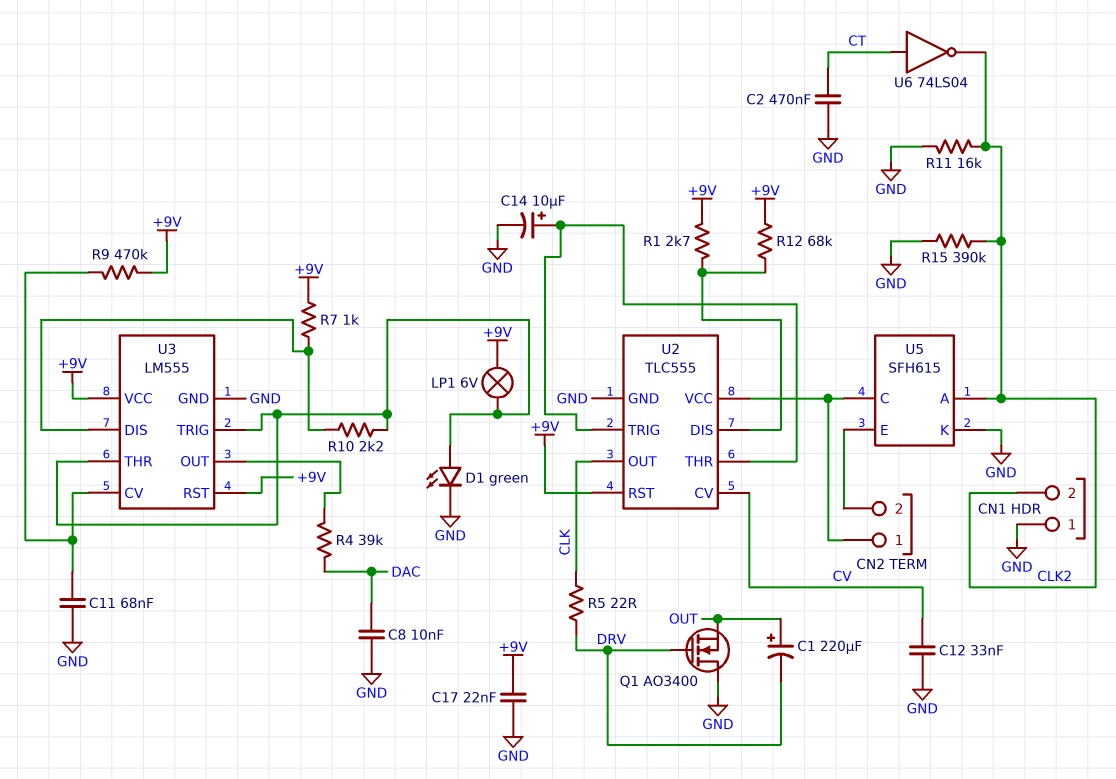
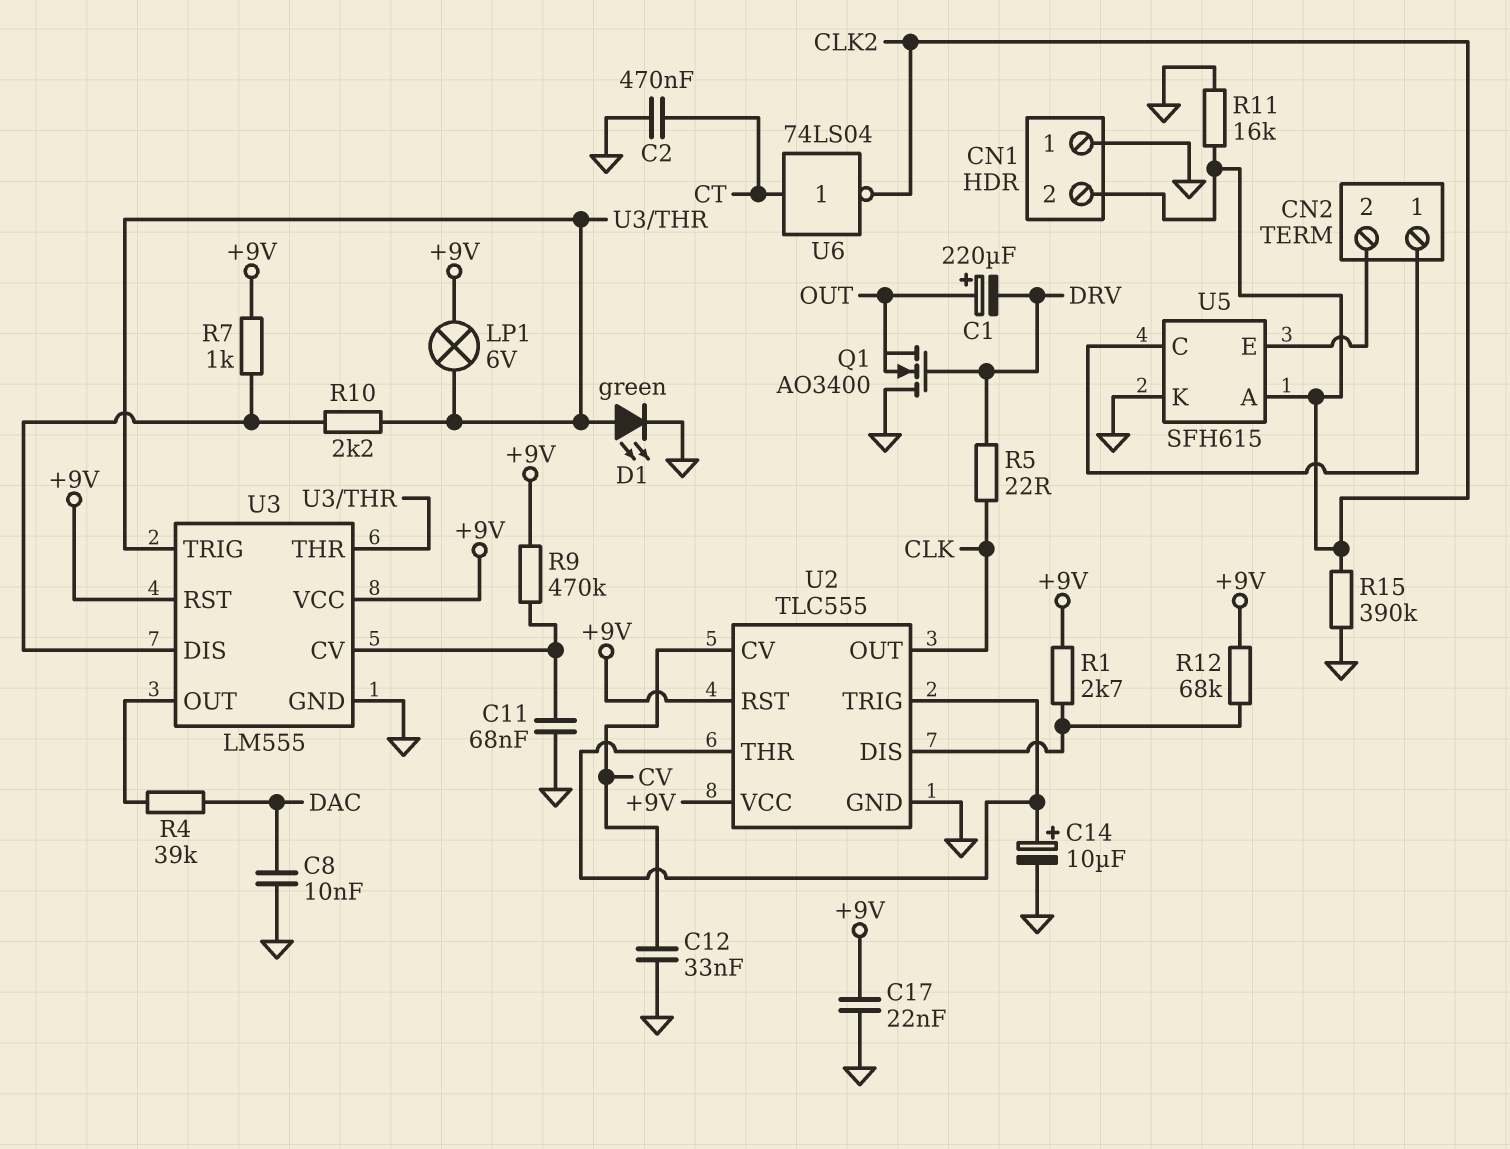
U2 pin VCC: CN2/1 -> +9V

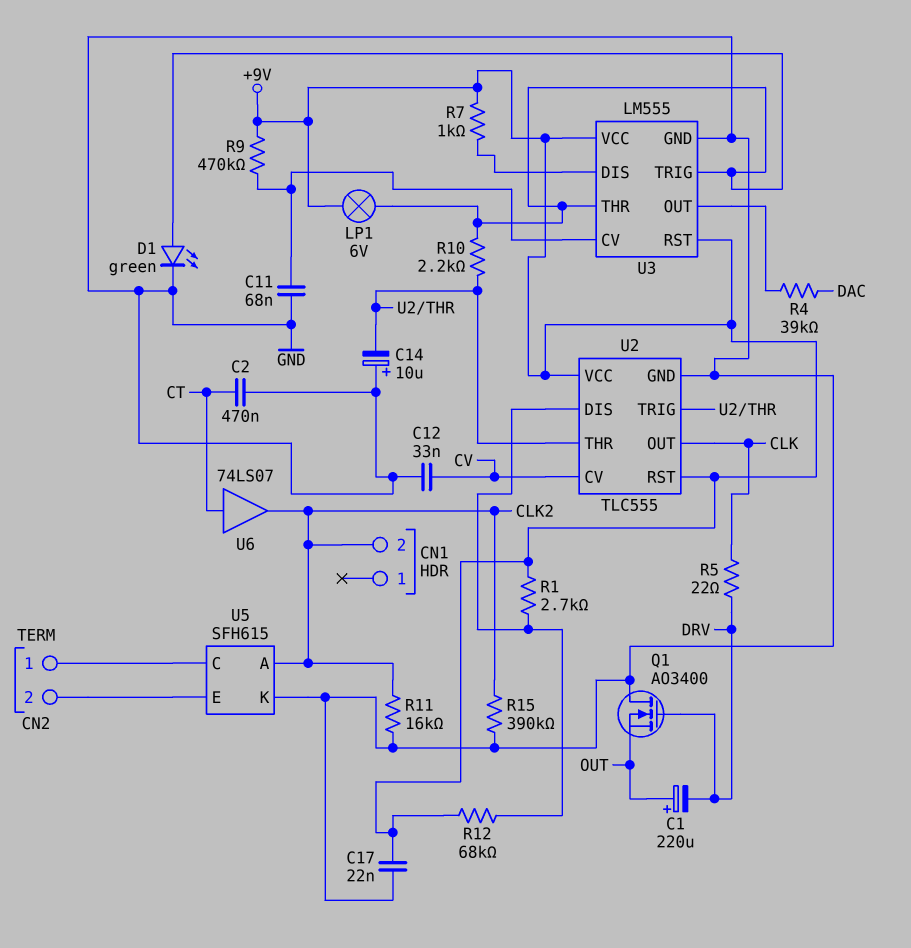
C8: 10nF (DAC, GND) -> none
C14: 10uF (plus U2/THR, minus GND) -> 10uF (plus GND, minus U2/THR)
CN1 pin 1: GND -> none
R10: 2.2k (U3/DIS, U3/THR) -> 2.2k (U2/THR, U3/THR)
U6: NOT 74LS04 (in CT, out CLK2) -> buffer 74LS07 (in CT, out CLK2)

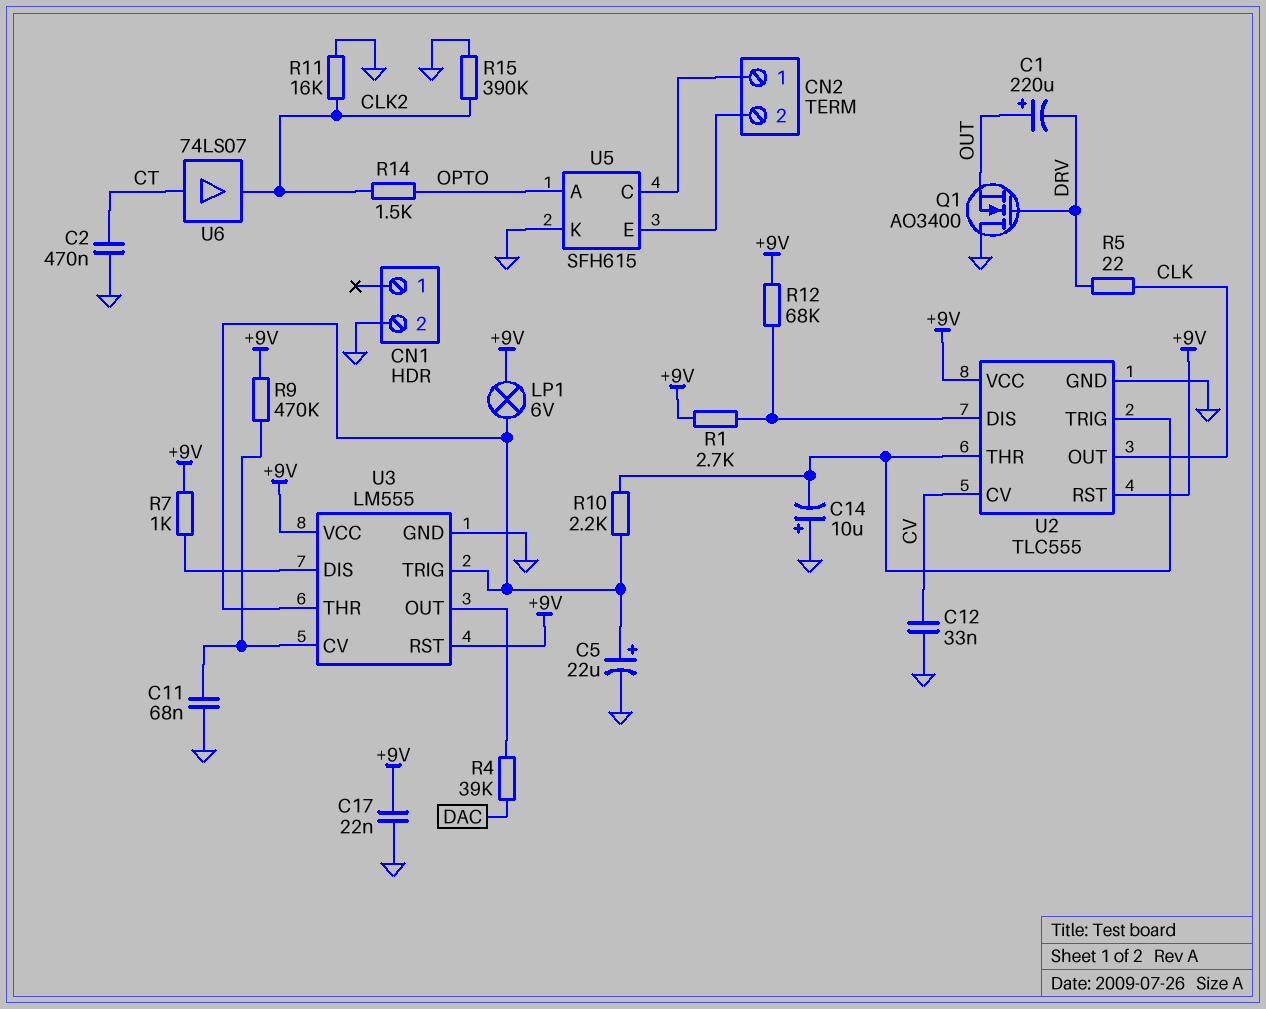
C5: none -> 22uF (plus U3/THR, minus GND)
CN1 pin 2: CLK2 -> GND
D1: LED green (A U3/THR, K GND) -> none
R14: none -> 1.5k (CLK2, OPTO)
U5 pin A: CLK2 -> OPTO

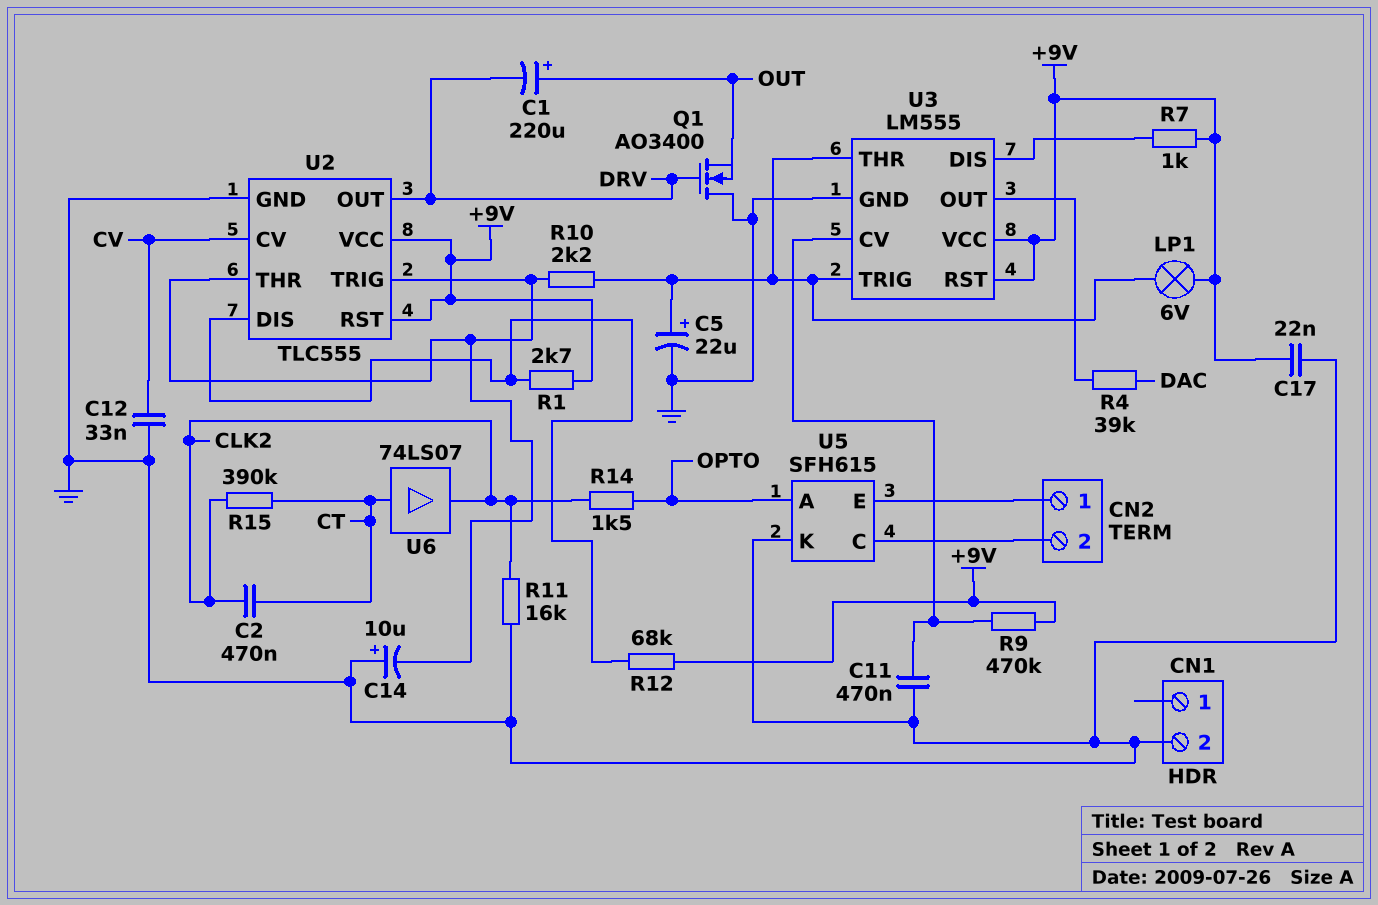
C2: 470nF (CT, GND) -> 470nF (CLK2, CT)
C11: 68nF (GND, U3/CV) -> 470nF (GND, U3/CV)
R5: 22 (CLK, DRV) -> none
R15: 390k (CLK2, GND) -> 390k (CLK2, CT)
U2 pin OUT: CLK -> DRV
U5 pin C: CN2/1 -> CN2/2
U5 pin E: CN2/2 -> CN2/1

